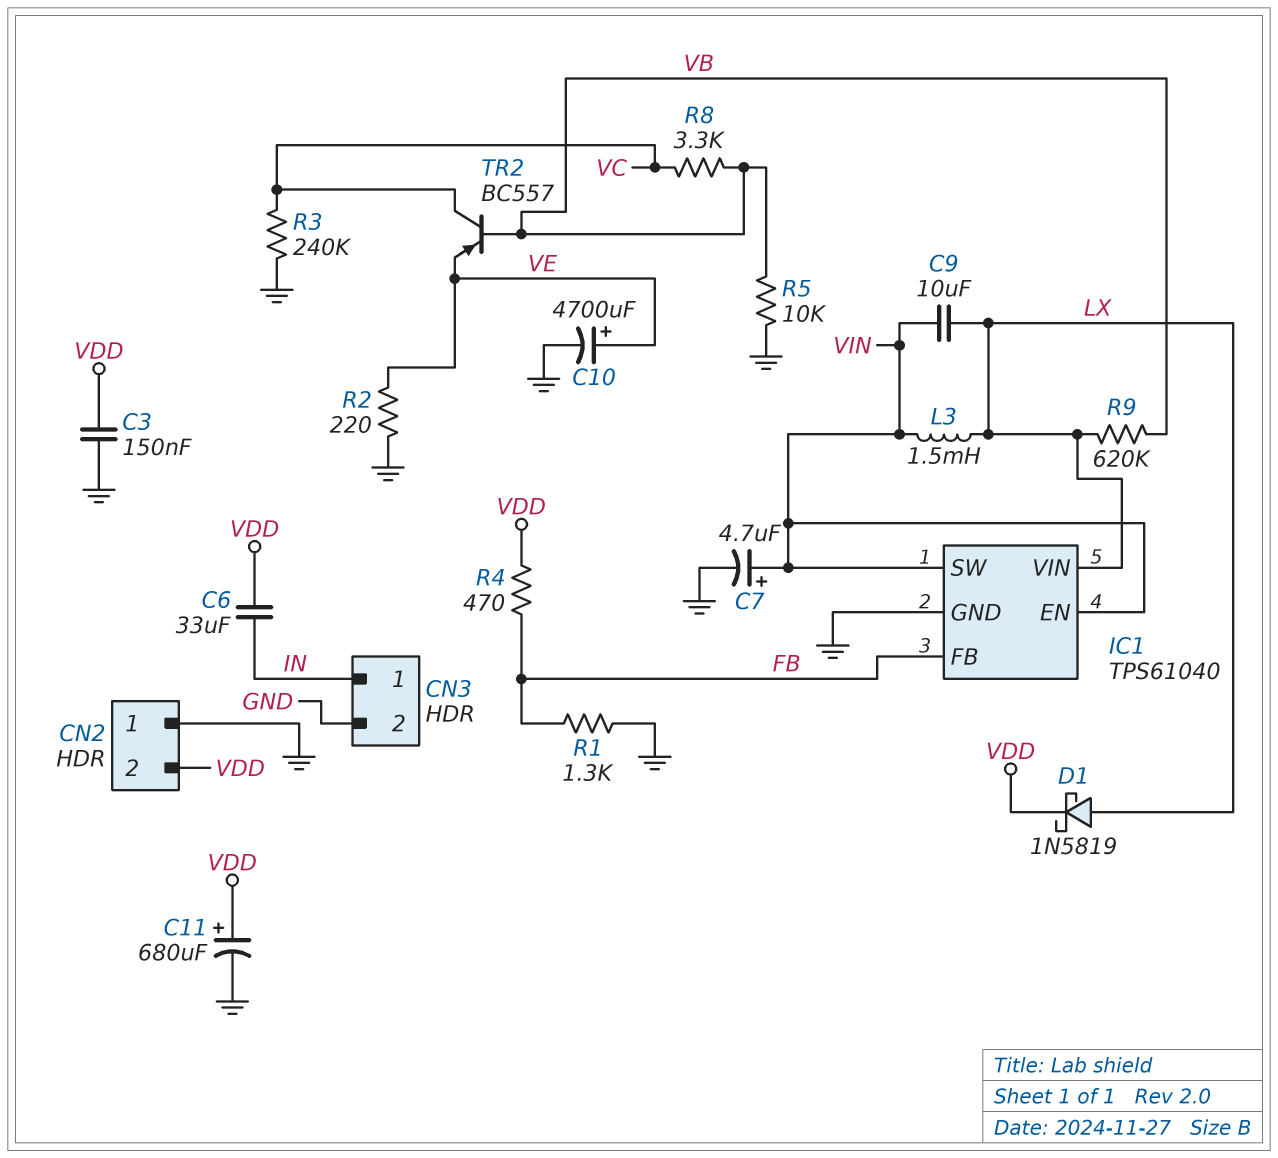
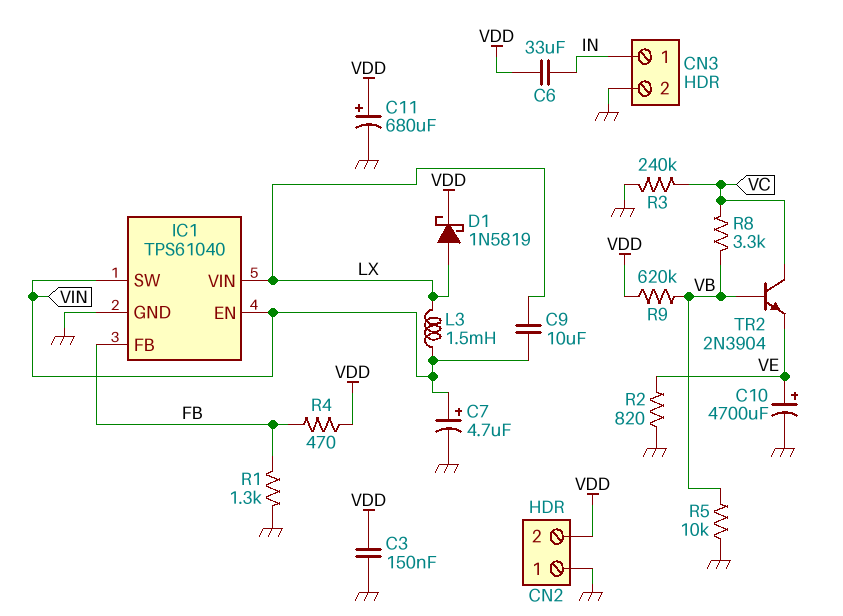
R2: 220 (GND, VE) -> 820 (GND, VE)
R9: 620k (LX, VB) -> 620k (VB, VDD)
TR2: PNP BC557 (B VB, C VC, E VE) -> NPN 2N3904 (B VB, C VC, E VE)

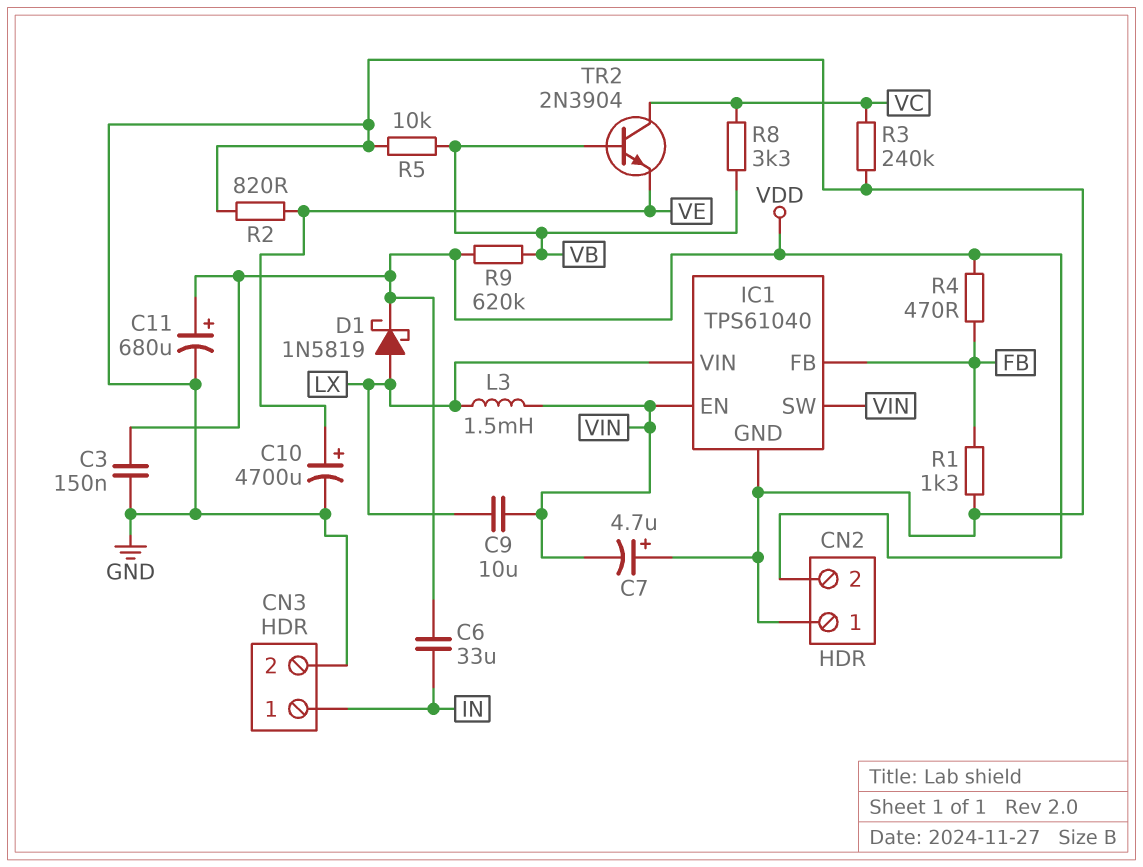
C7: 4.7uF (plus VIN, minus GND) -> 4.7uF (plus GND, minus VIN)

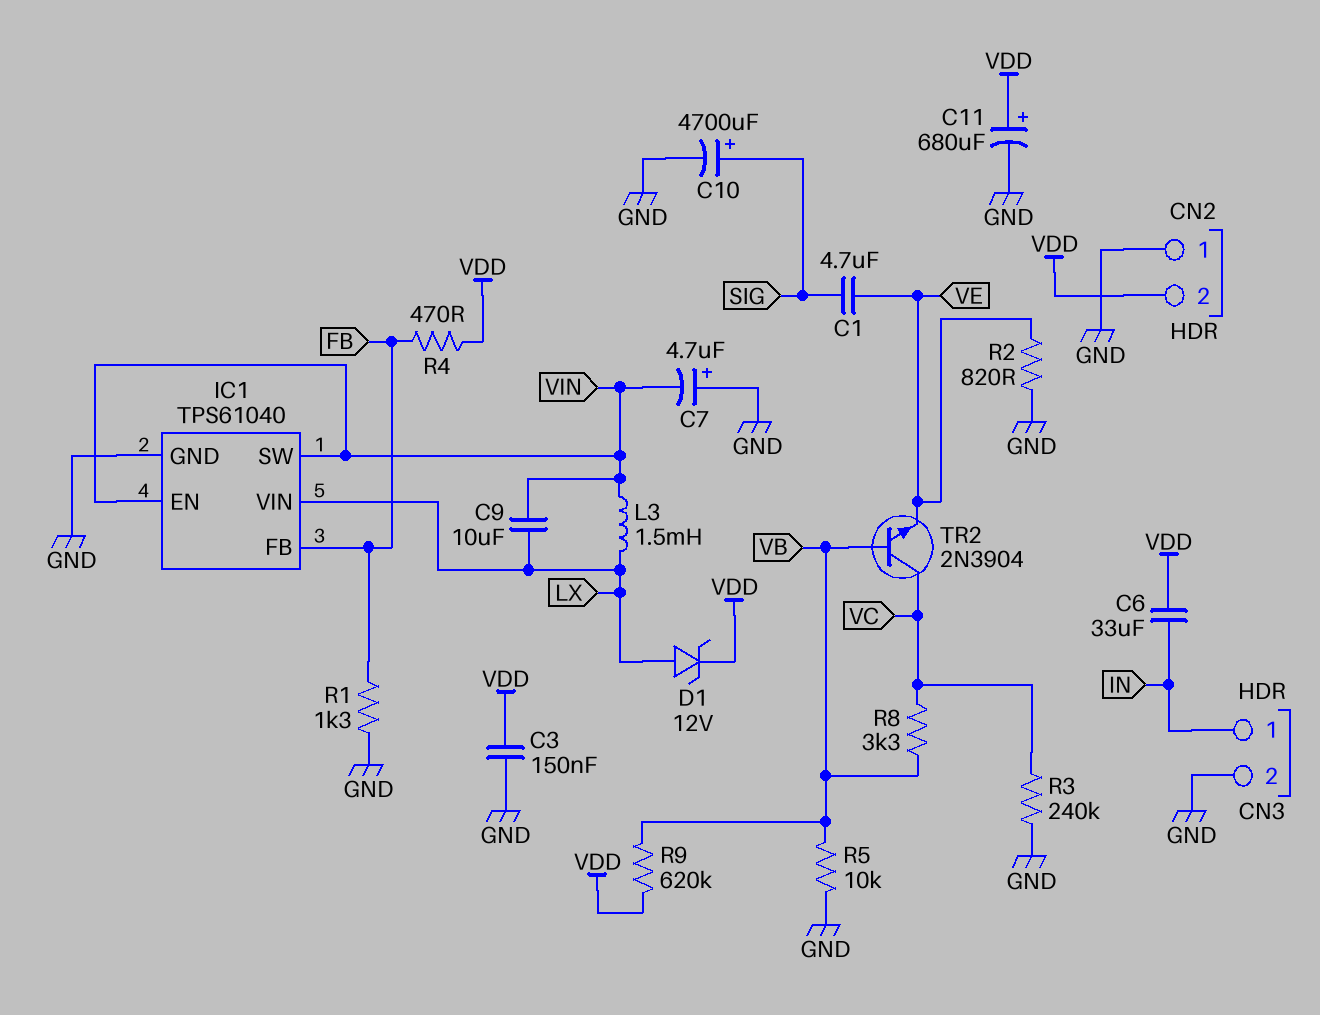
C1: none -> 4.7uF (SIG, VE)
C10: 4700uF (plus VE, minus GND) -> 4700uF (plus SIG, minus GND)
D1: schottky 1N5819 (A LX, K VDD) -> zener 12V (A LX, K VDD)

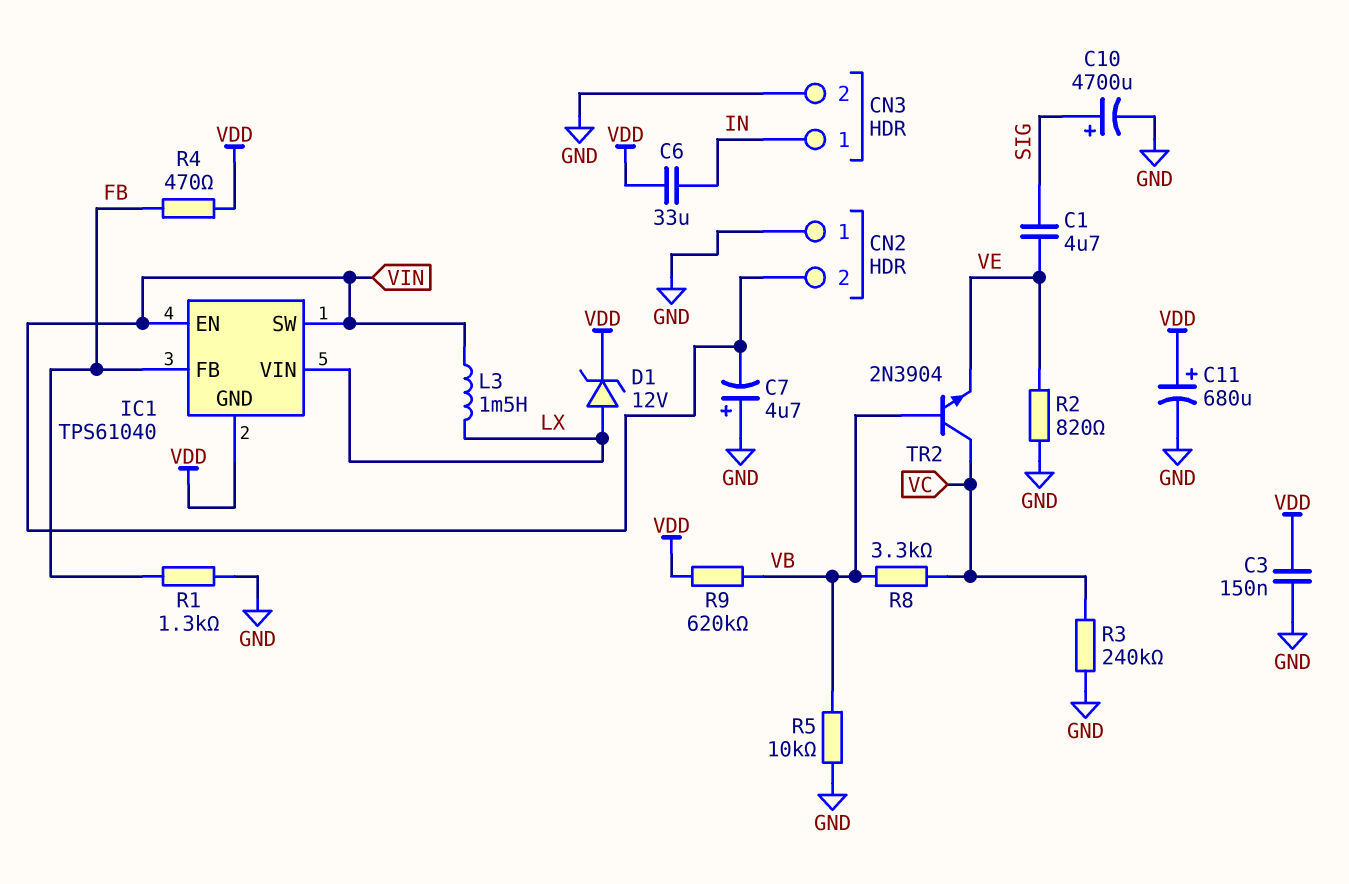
C9: 10uF (LX, VIN) -> none
CN2 pin 2: VDD -> VIN
IC1 pin GND: GND -> VDD

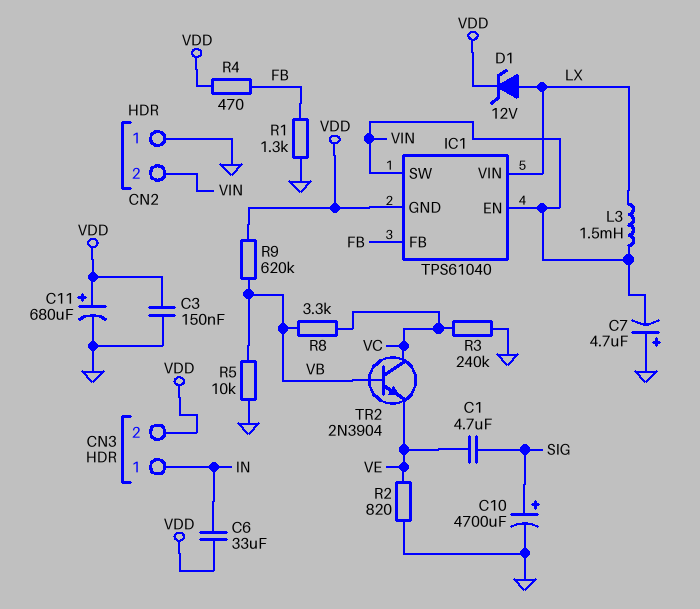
CN3 pin 2: GND -> VDD

